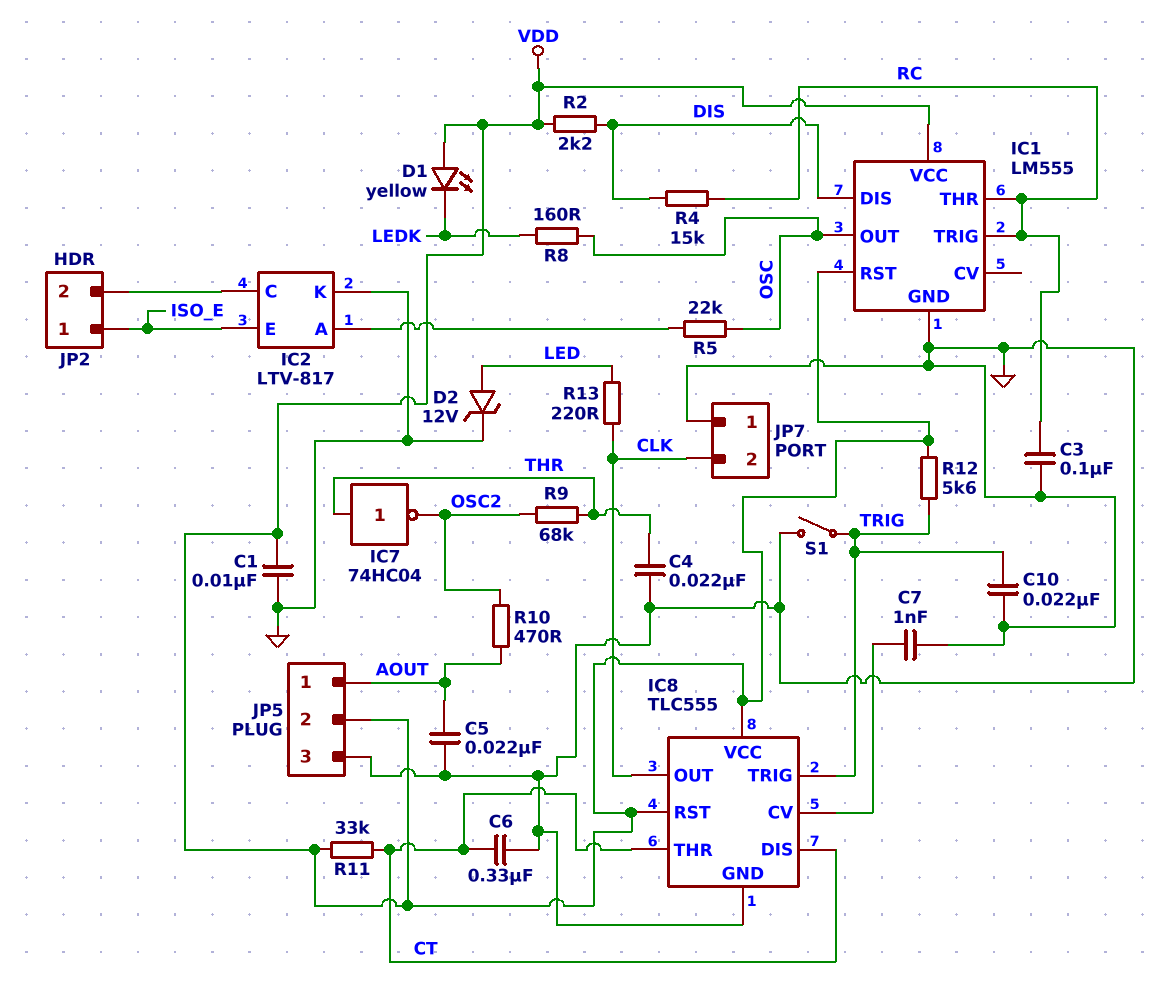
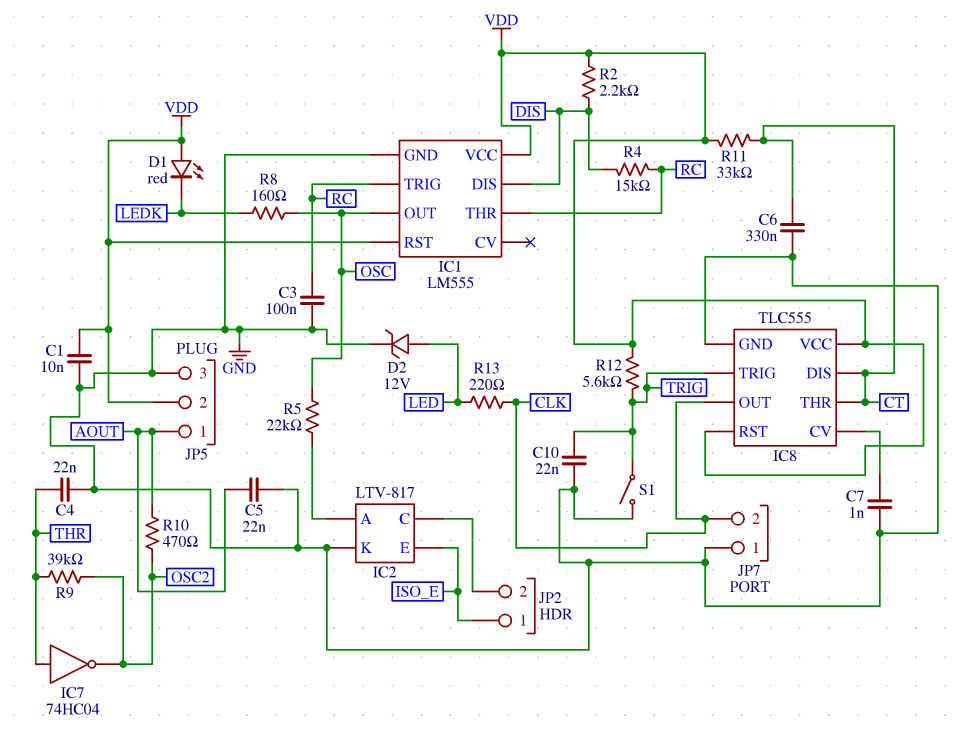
D1: LED yellow (A VDD, K LEDK) -> LED red (A VDD, K LEDK)
R9: 68k (OSC2, THR) -> 39k (OSC2, THR)

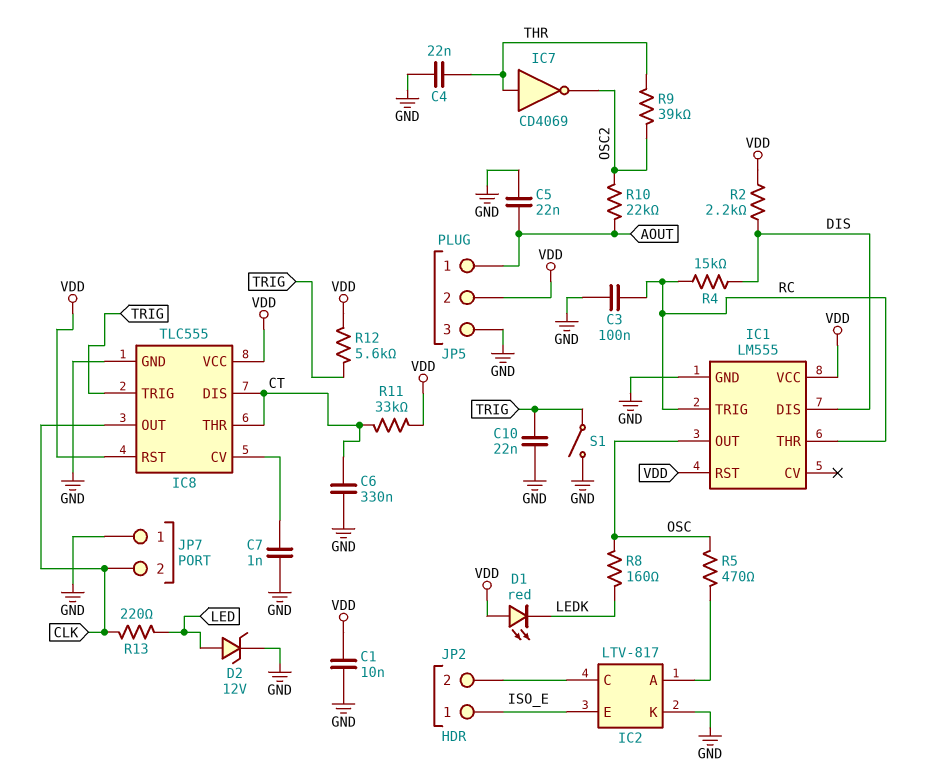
IC7: NOT 74HC04 (in THR, out OSC2) -> NOT CD4069 (in THR, out OSC2)
R5: 22k (IC2/A, OSC) -> 470 (IC2/A, OSC)
R10: 470 (AOUT, OSC2) -> 22k (AOUT, OSC2)

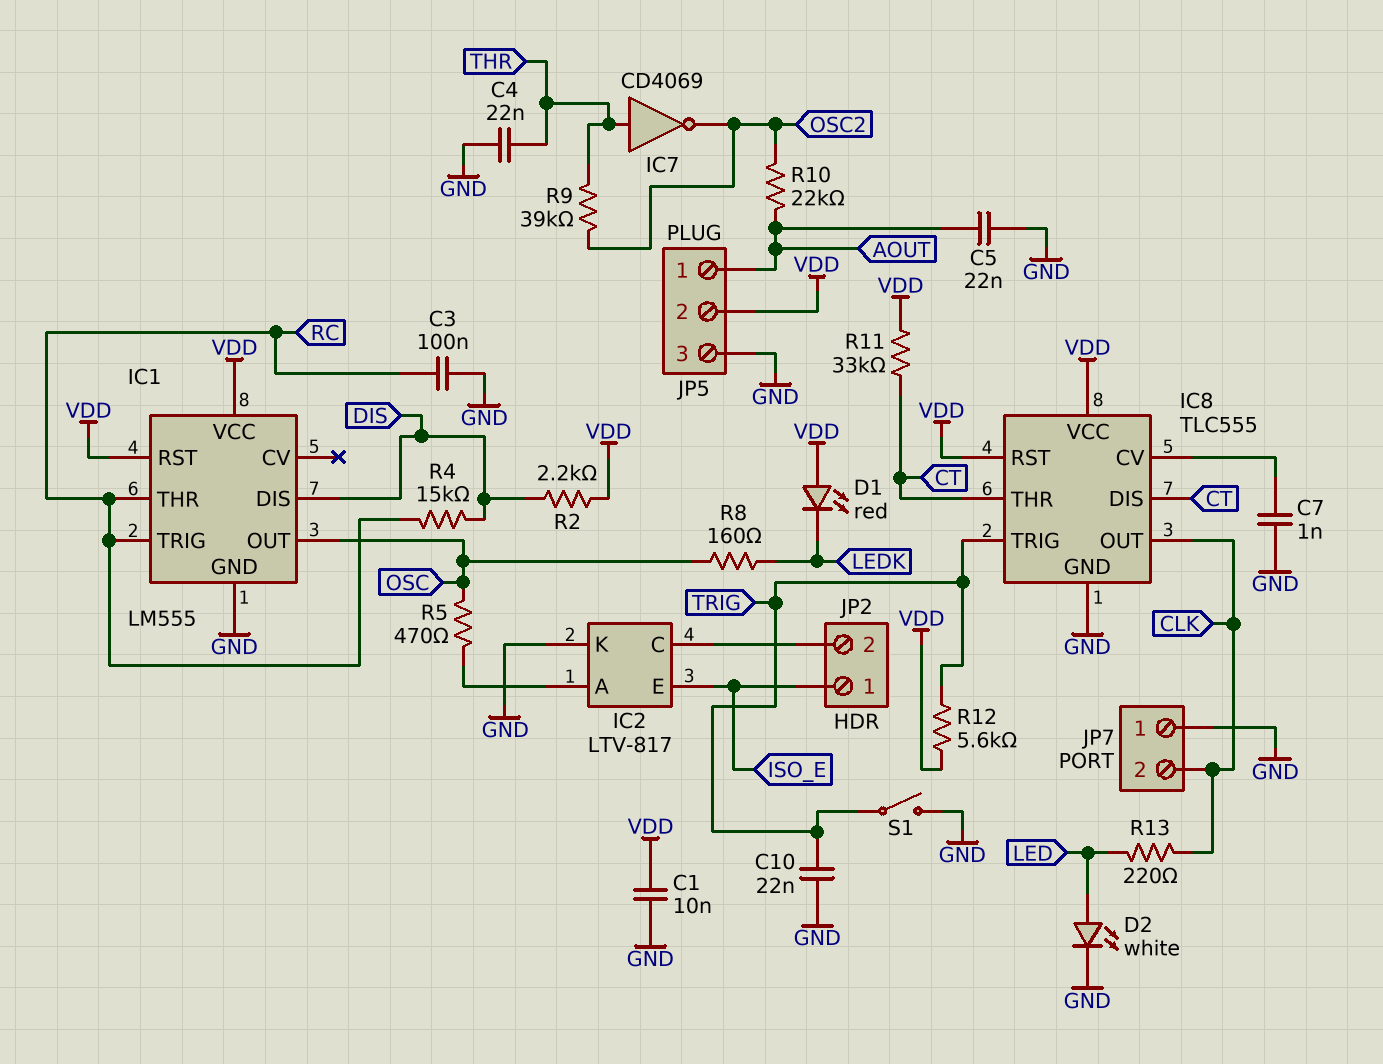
C6: 330nF (CT, GND) -> none
D2: zener 12V (A LED, K GND) -> LED white (A LED, K GND)

